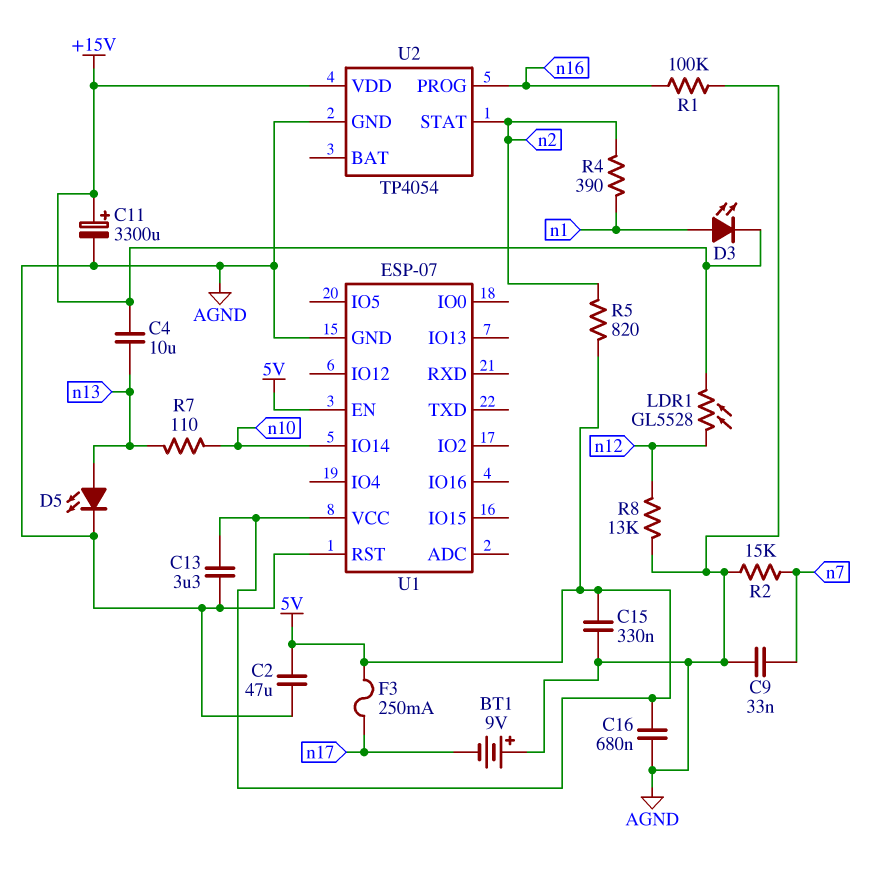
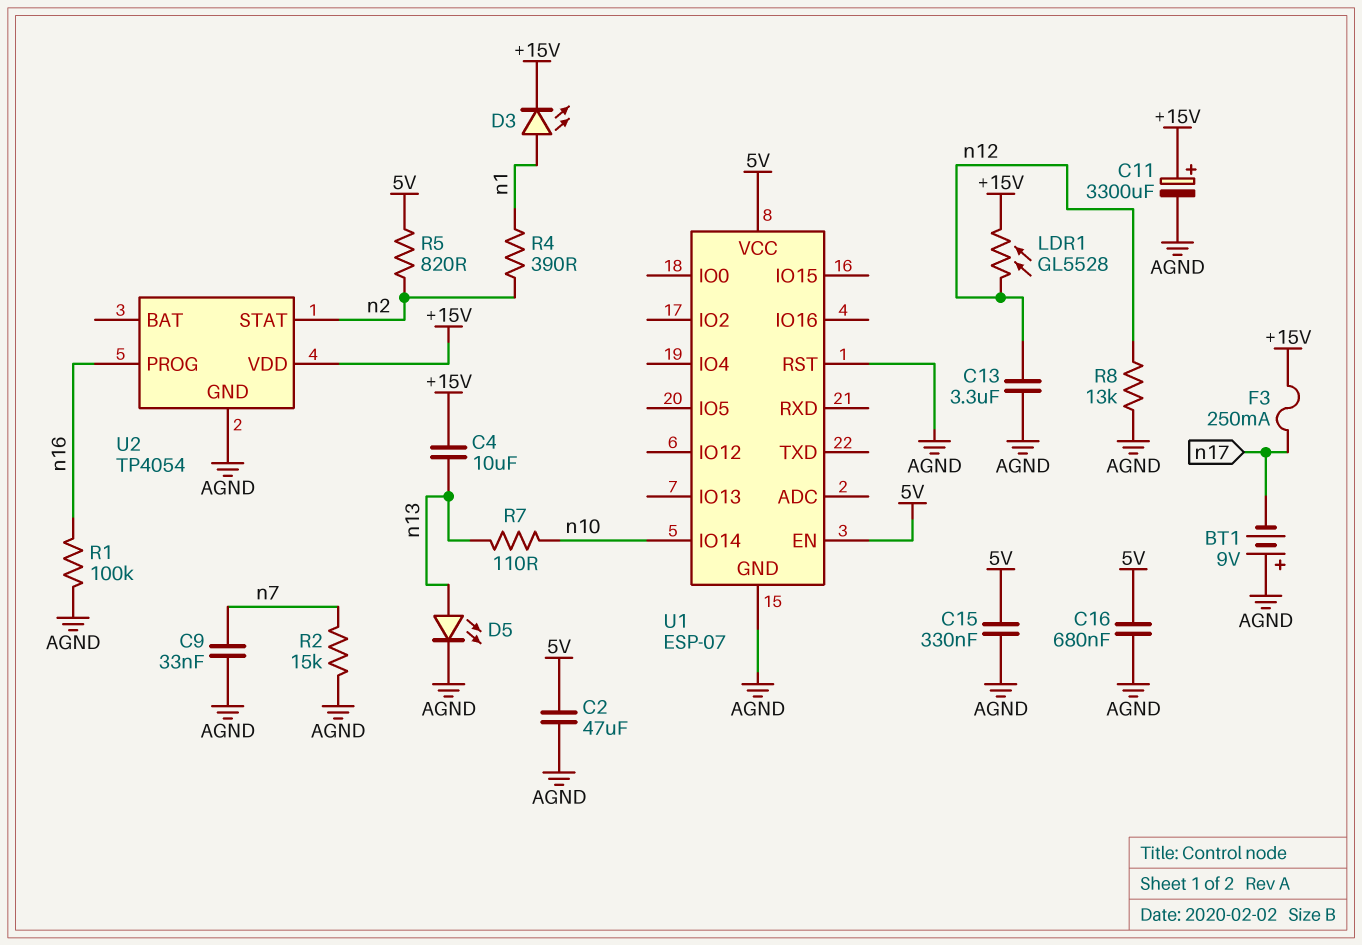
C13: 3.3uF (5V, AGND) -> 3.3uF (AGND, n12)
F3: 250mA (5V, n17) -> 250mA (+15V, n17)

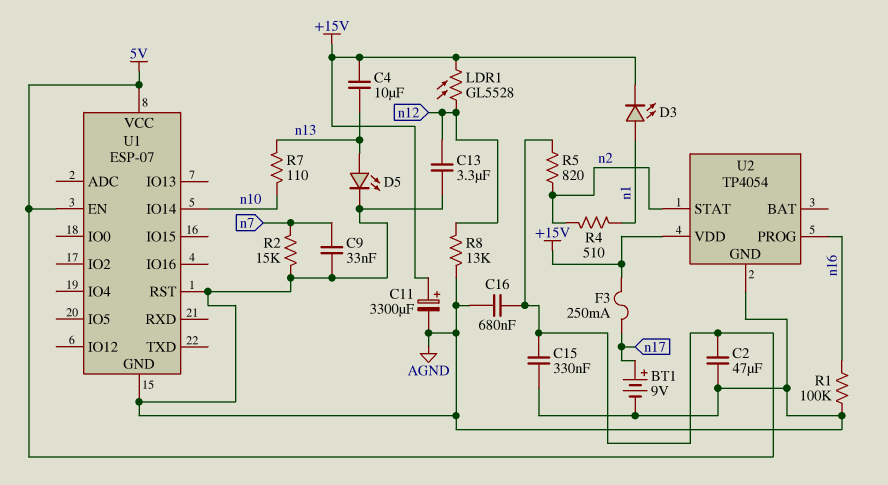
BT1: 9V (plus AGND, minus n17) -> 9V (plus n17, minus AGND)
R4: 390 (n1, n2) -> 510 (n1, n2)

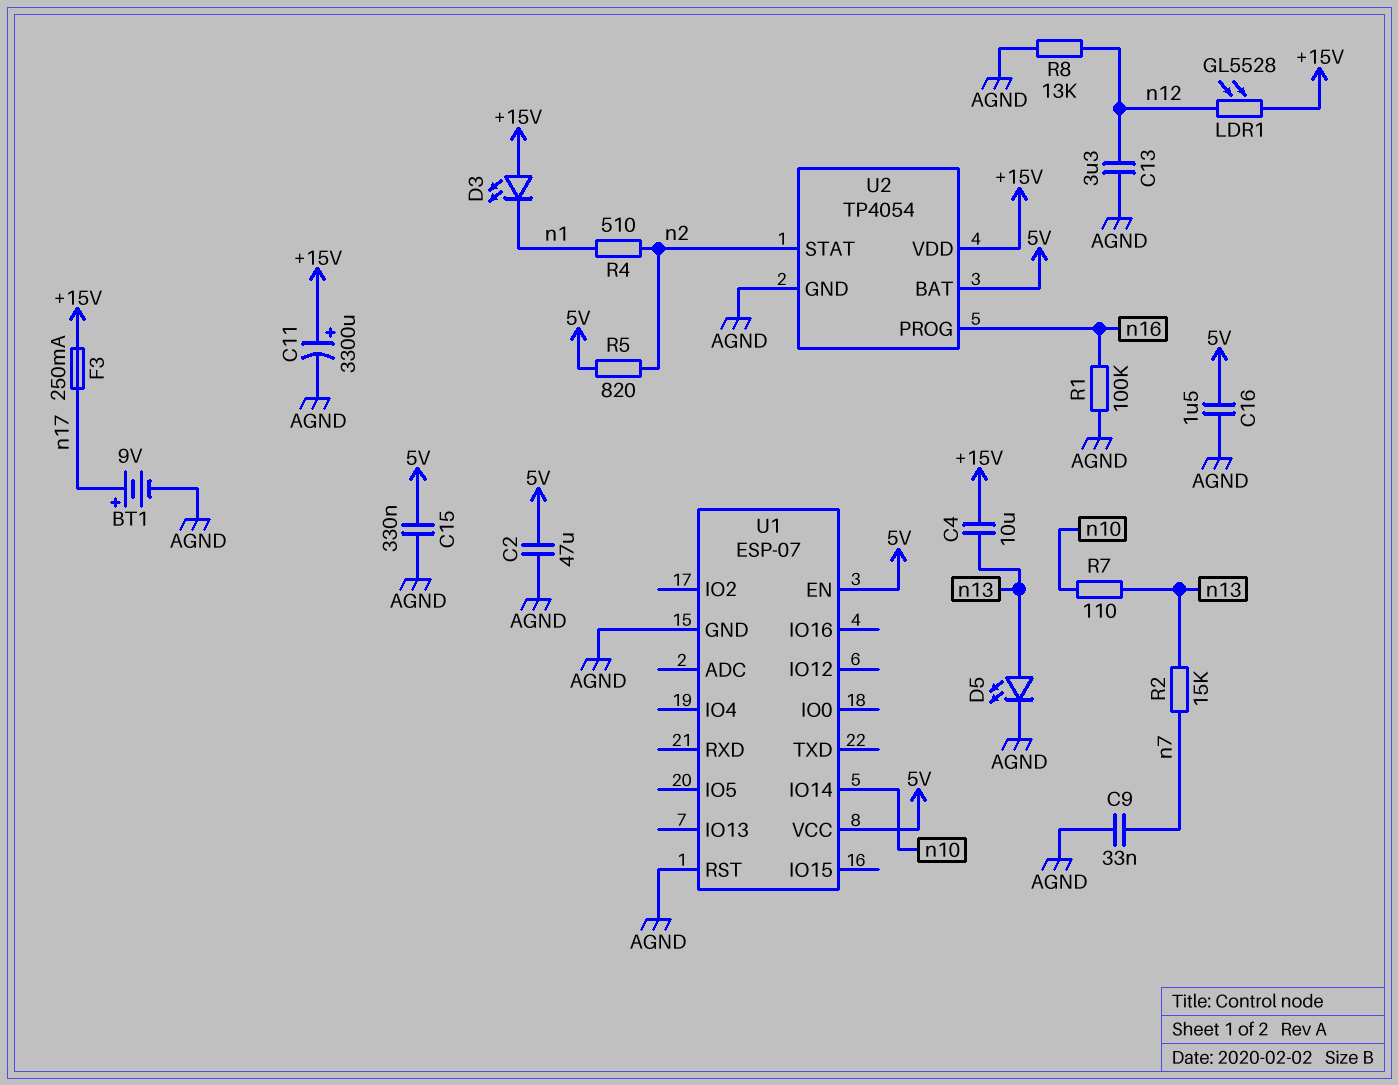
C16: 680nF (5V, AGND) -> 1.5uF (5V, AGND)
D3: LED (A n1, K +15V) -> LED (A +15V, K n1)
R2: 15k (AGND, n7) -> 15k (n7, n13)
U2 pin BAT: none -> 5V

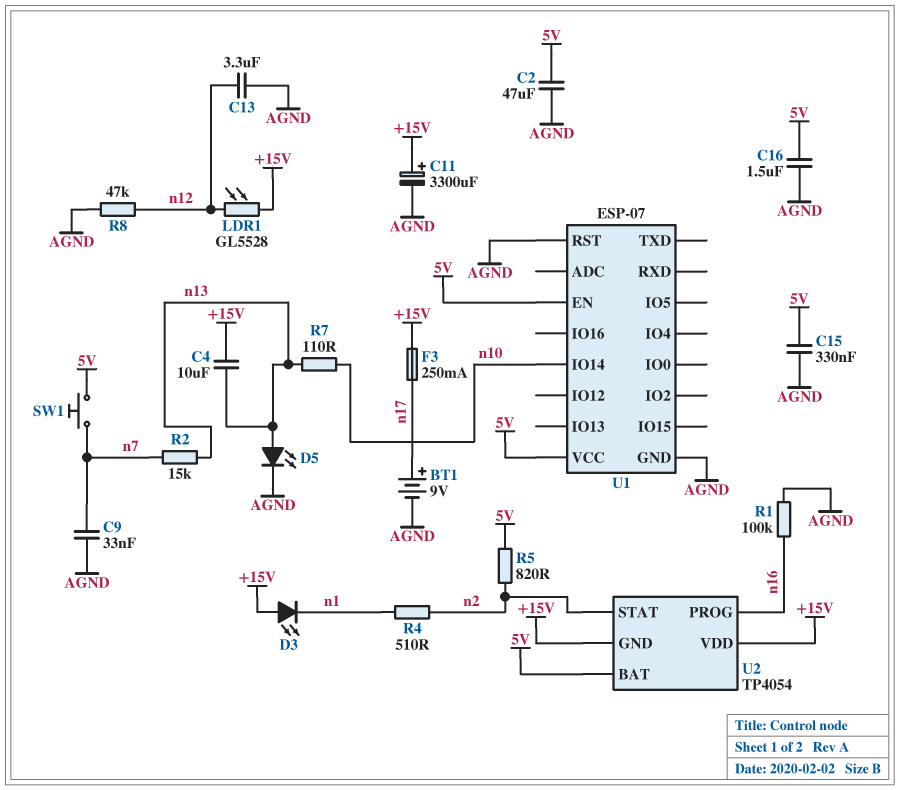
R8: 13k (AGND, n12) -> 47k (AGND, n12)
SW1: none -> button (5V, n7)
U2 pin GND: AGND -> +15V

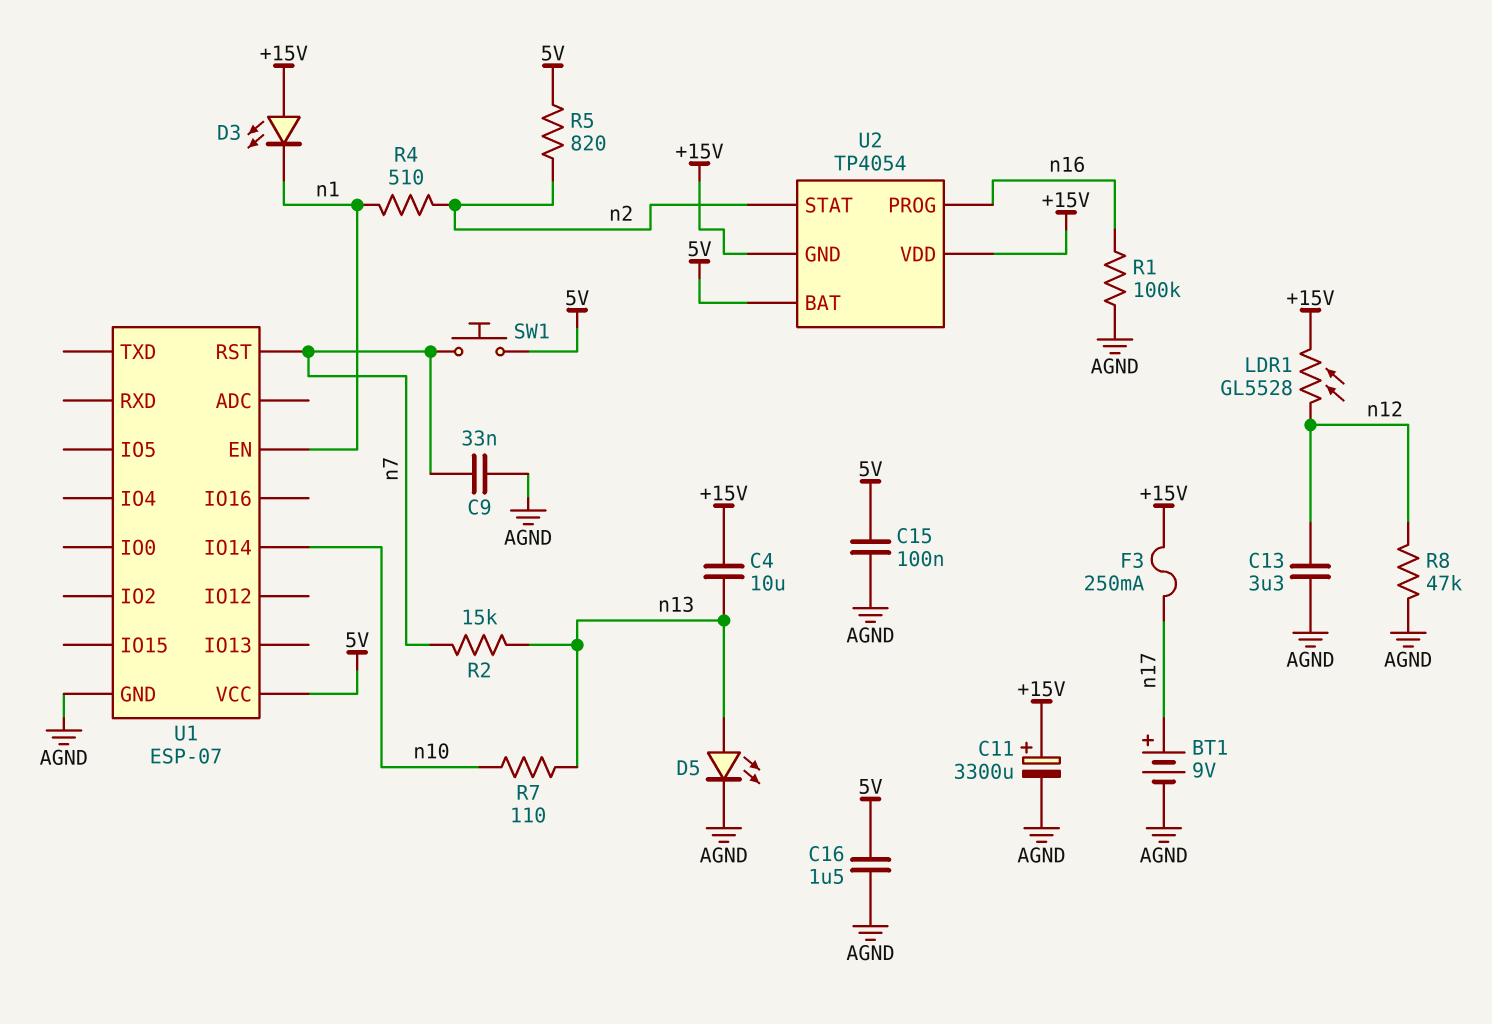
C2: 47uF (5V, AGND) -> none
C15: 330nF (5V, AGND) -> 100nF (5V, AGND)
U1 pin EN: 5V -> n1
U1 pin RST: AGND -> n7

